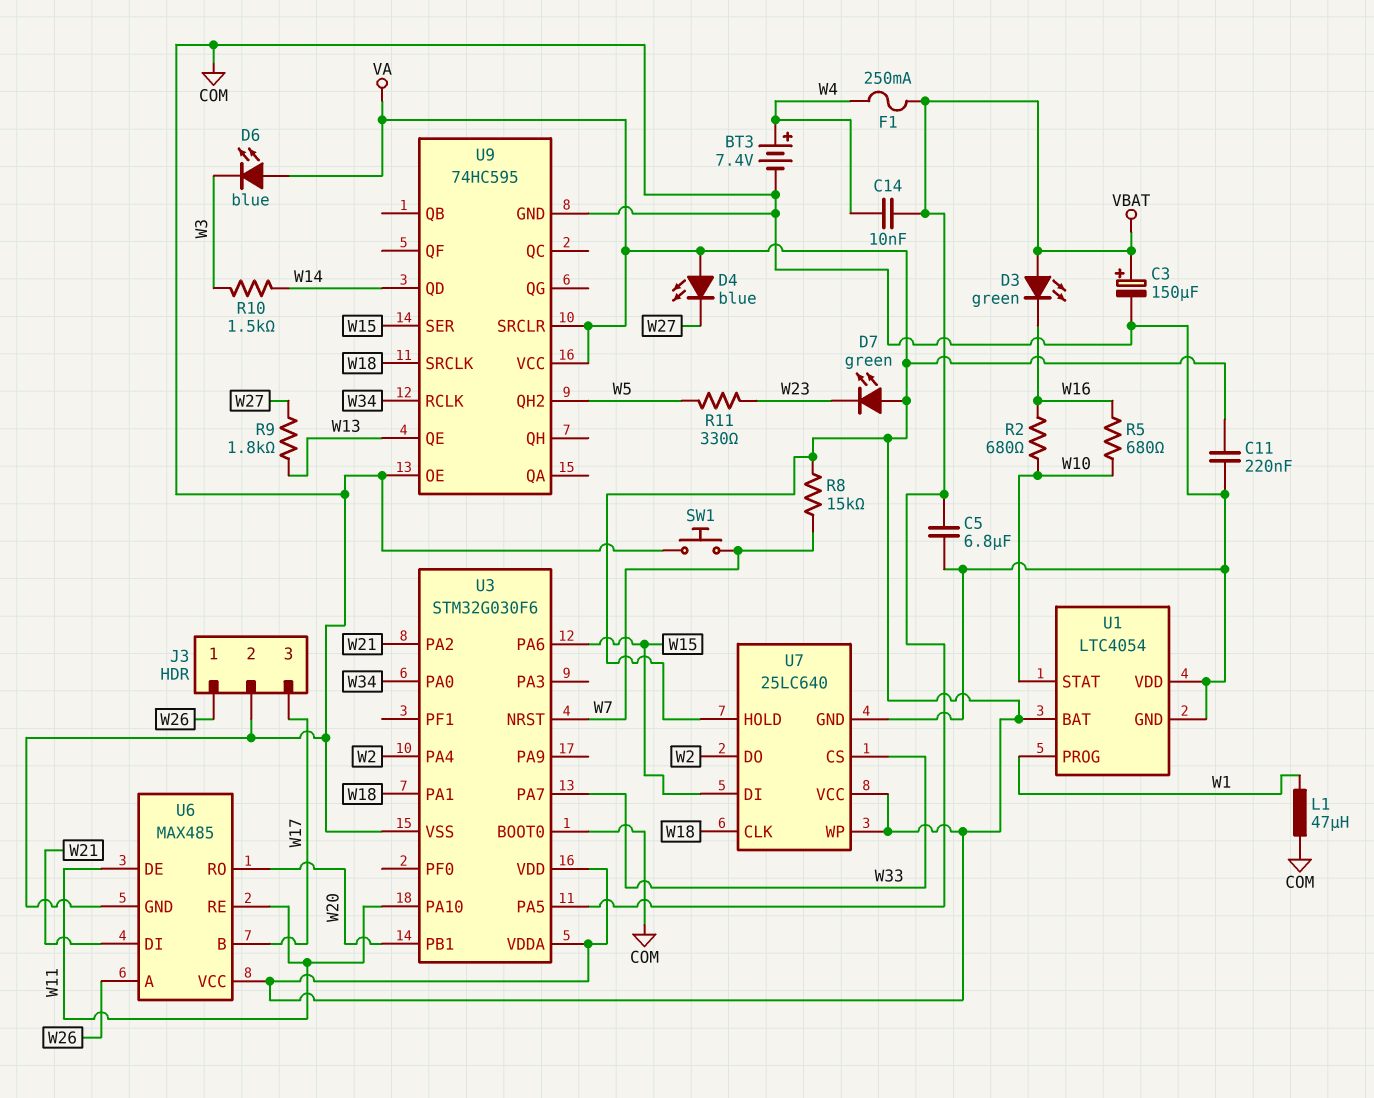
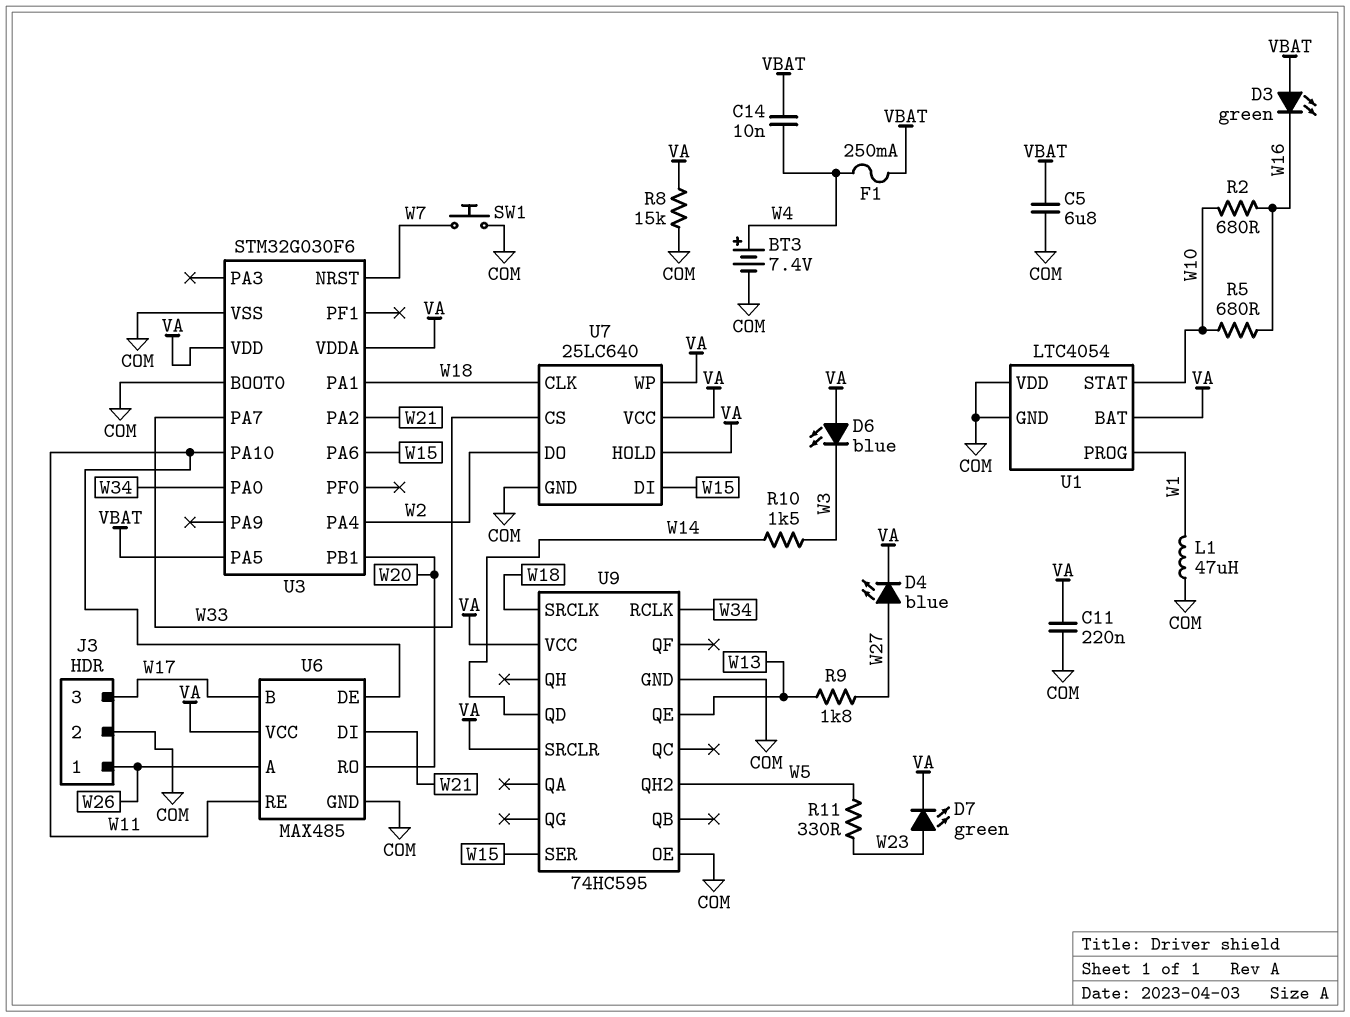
C3: 150uF (plus VBAT, minus COM) -> none
D4: LED blue (A VA, K W27) -> LED blue (A W27, K VA)
D7: LED green (A VA, K W23) -> LED green (A W23, K VA)
R8: 15k (VA, W7) -> 15k (COM, VA)

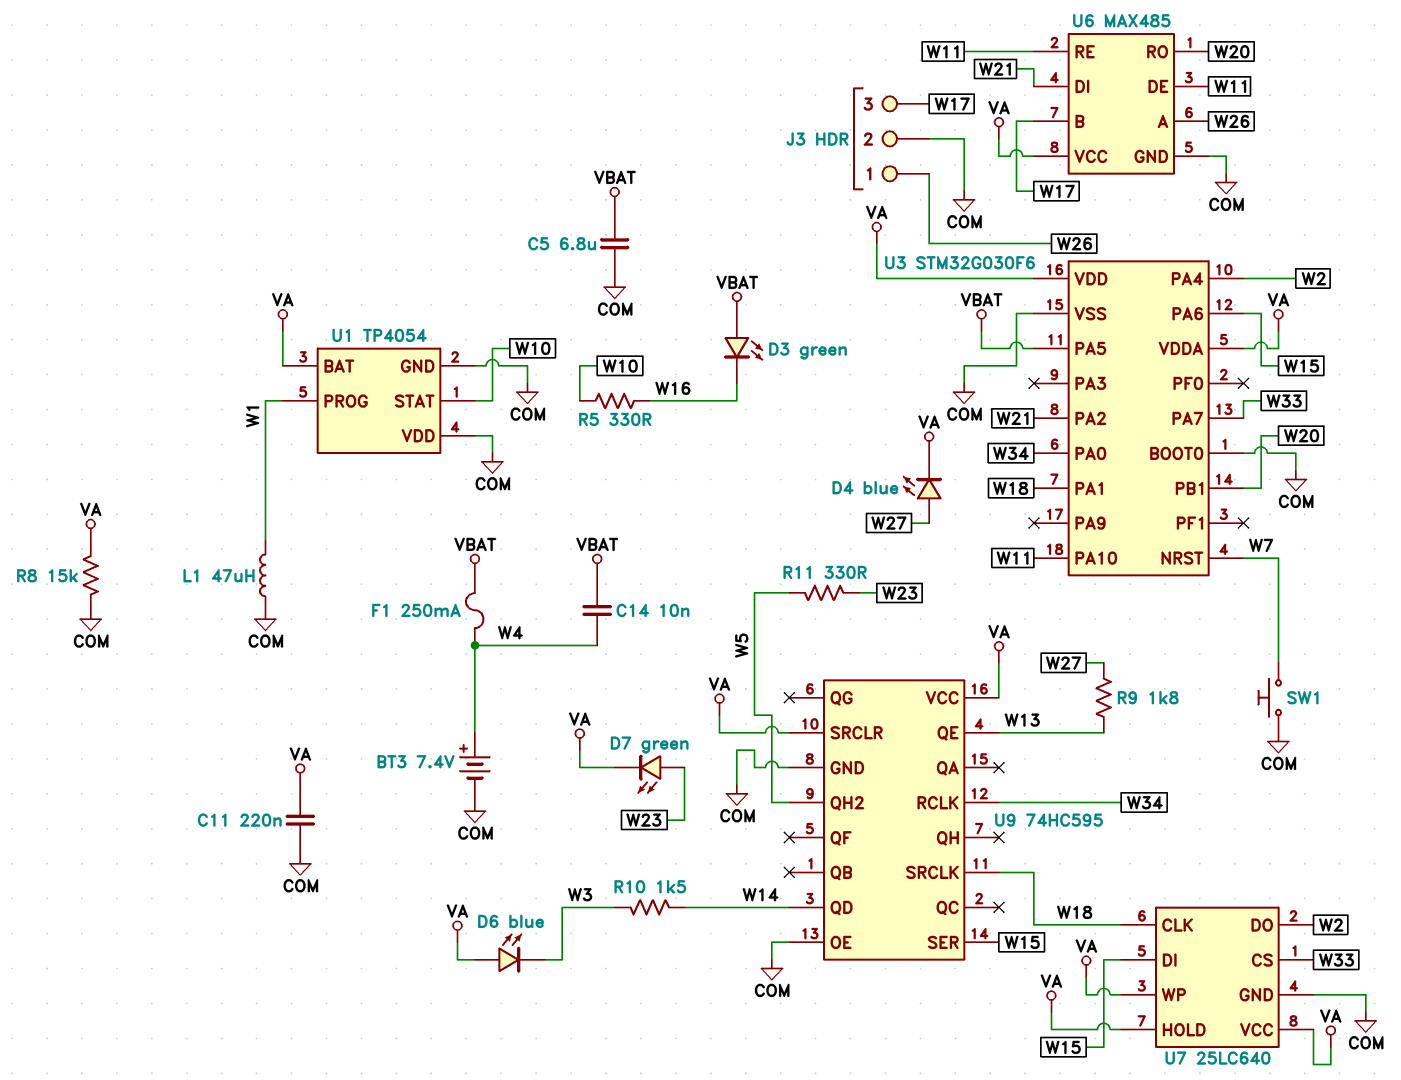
R2: 680 (W10, W16) -> none
R5: 680 (W10, W16) -> 330 (W10, W16)
U1: LTC4054 -> TP4054

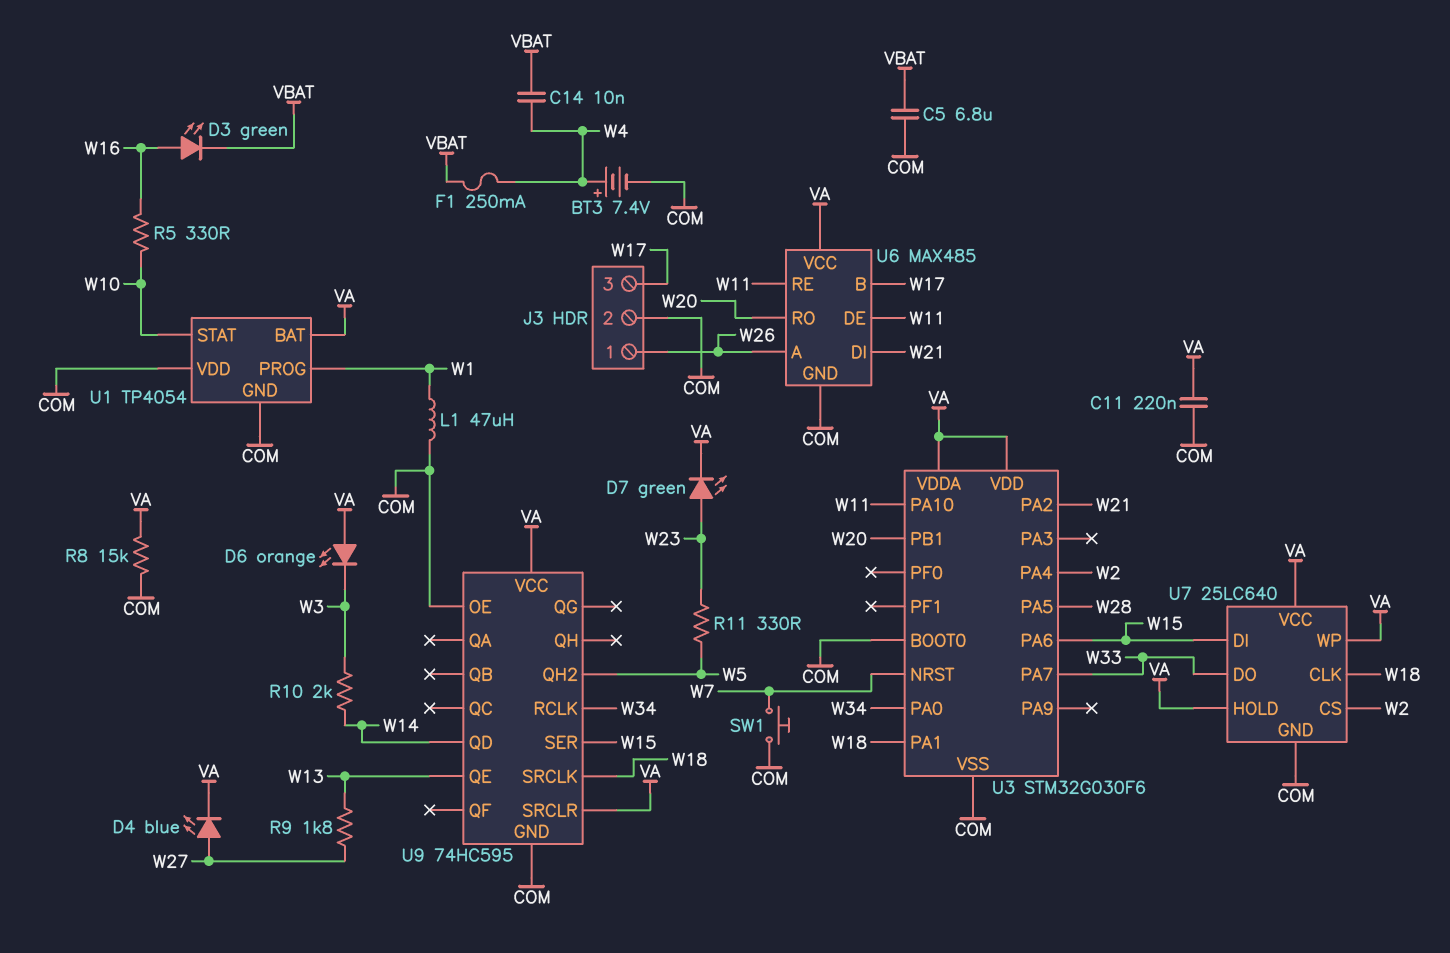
D3: LED green (A VBAT, K W16) -> LED green (A W16, K VBAT)
D6: LED blue (A VA, K W3) -> LED orange (A VA, K W3)
R10: 1.5k (W3, W14) -> 2k (W3, W14)
U3 pin PA5: VBAT -> W28
U7 pin CS: W33 -> W2
U7 pin DO: W2 -> W33

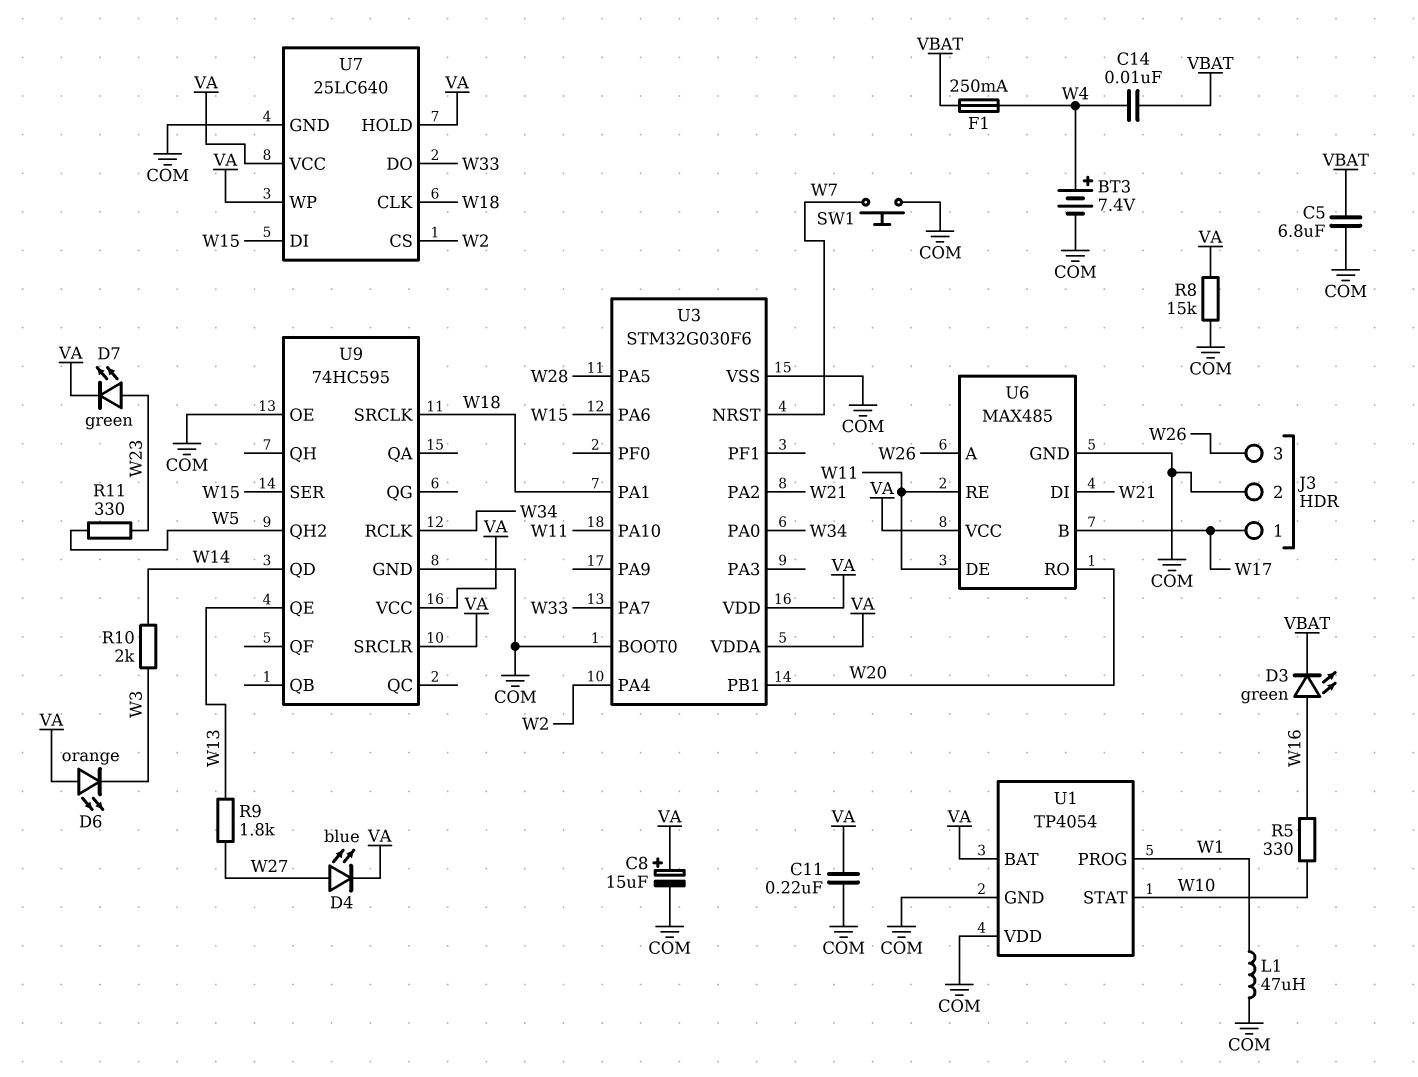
C8: none -> 15uF (plus VA, minus COM)
J3 pin 1: W26 -> W17
J3 pin 3: W17 -> W26

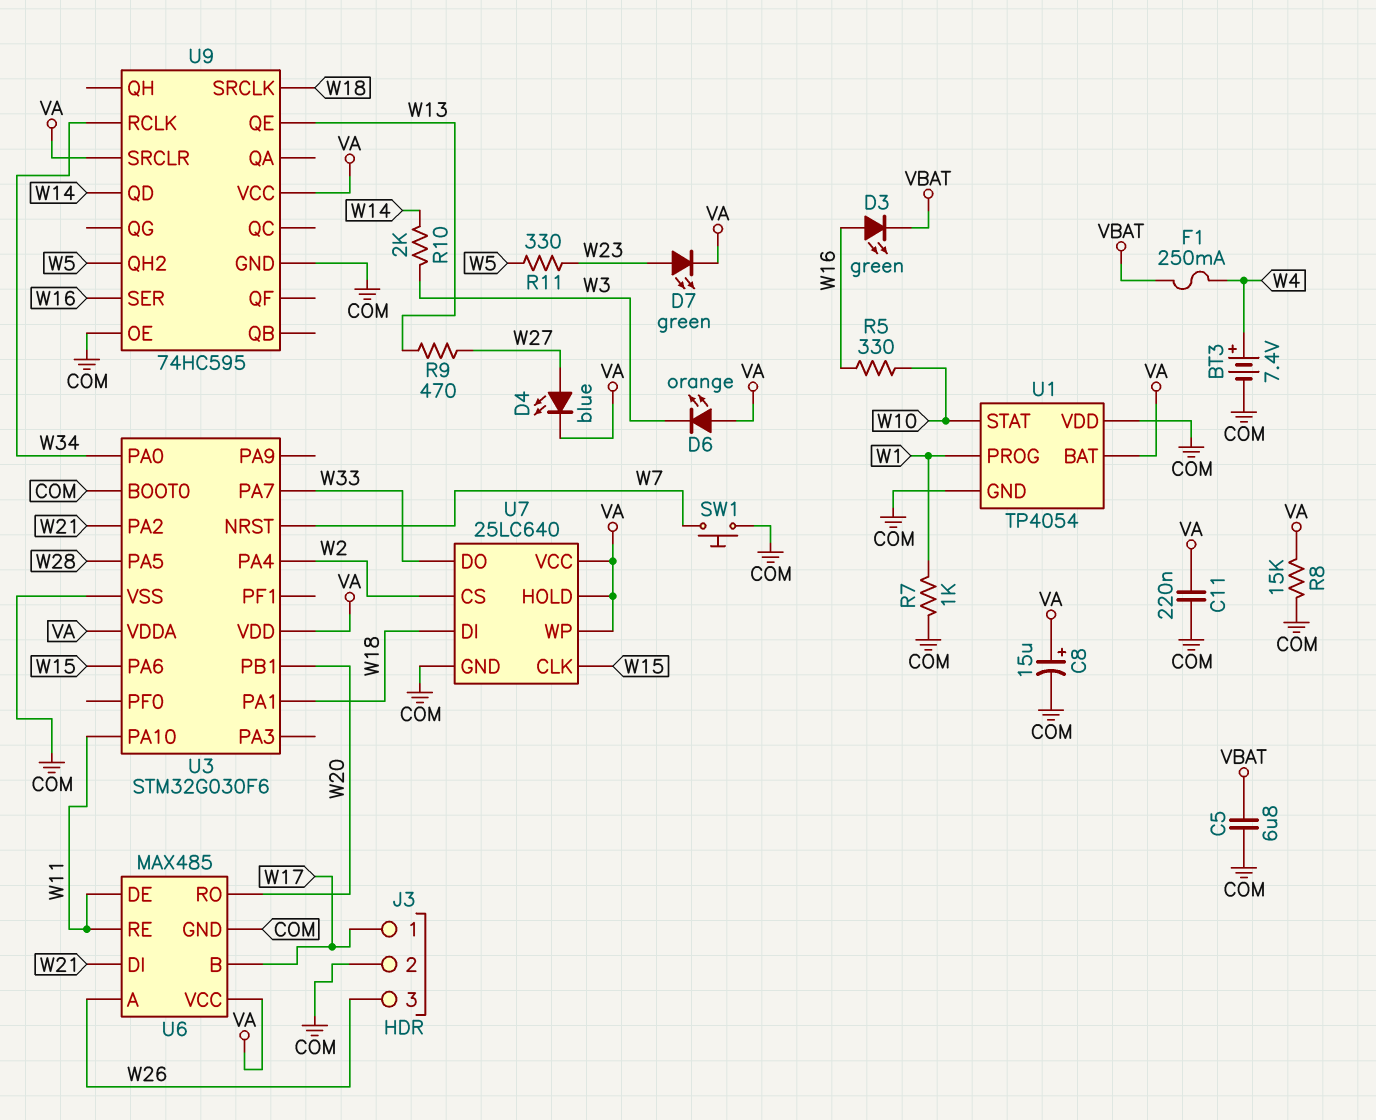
C14: 10nF (VBAT, W4) -> none
L1: 47uH (COM, W1) -> none
R7: none -> 1k (COM, W1)
R9: 1.8k (W13, W27) -> 470 (W13, W27)
U7 pin CLK: W18 -> W15
U7 pin DI: W15 -> W18
U9 pin SER: W15 -> W16

